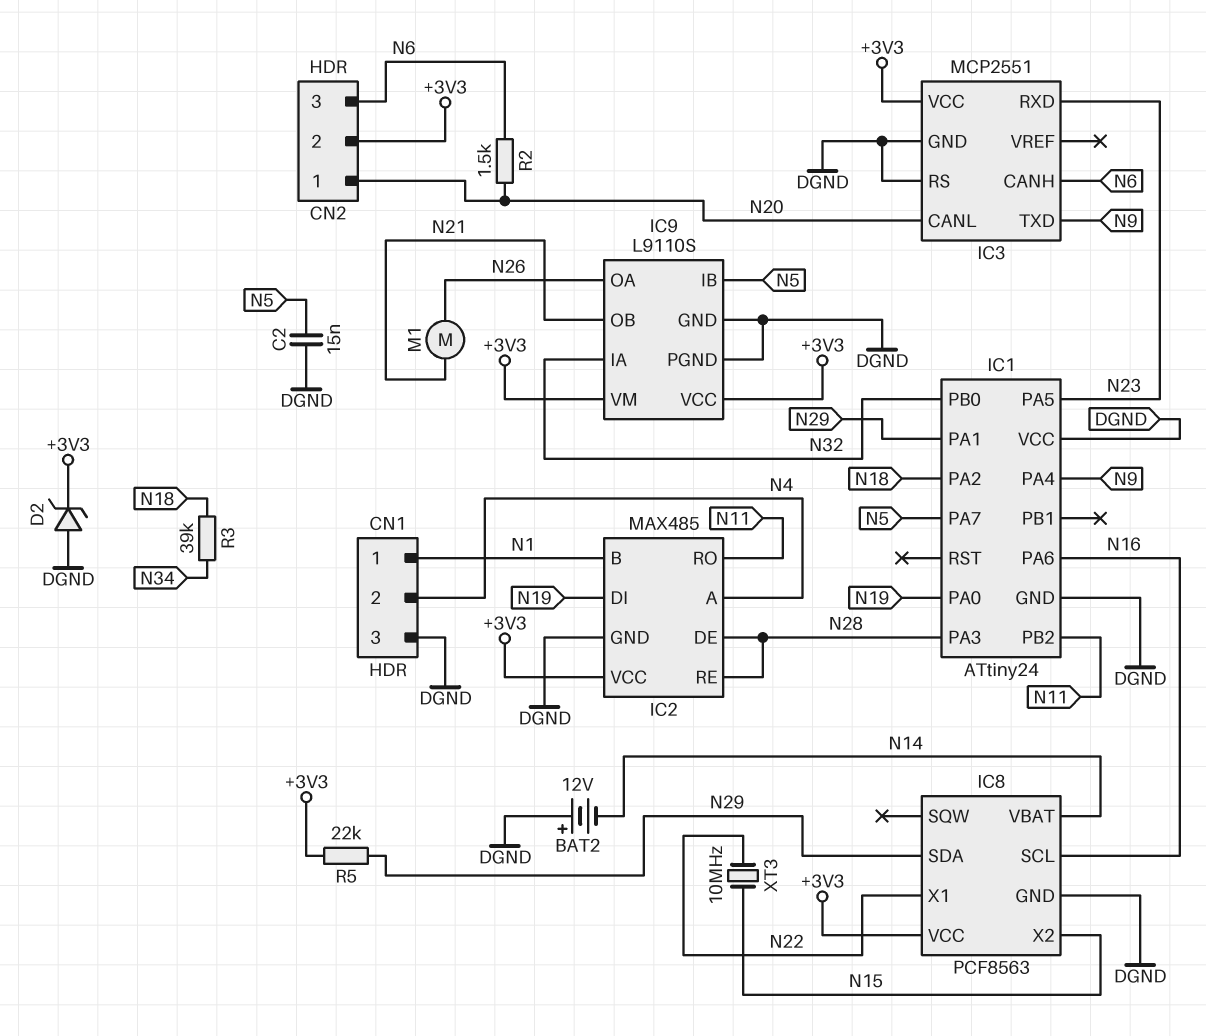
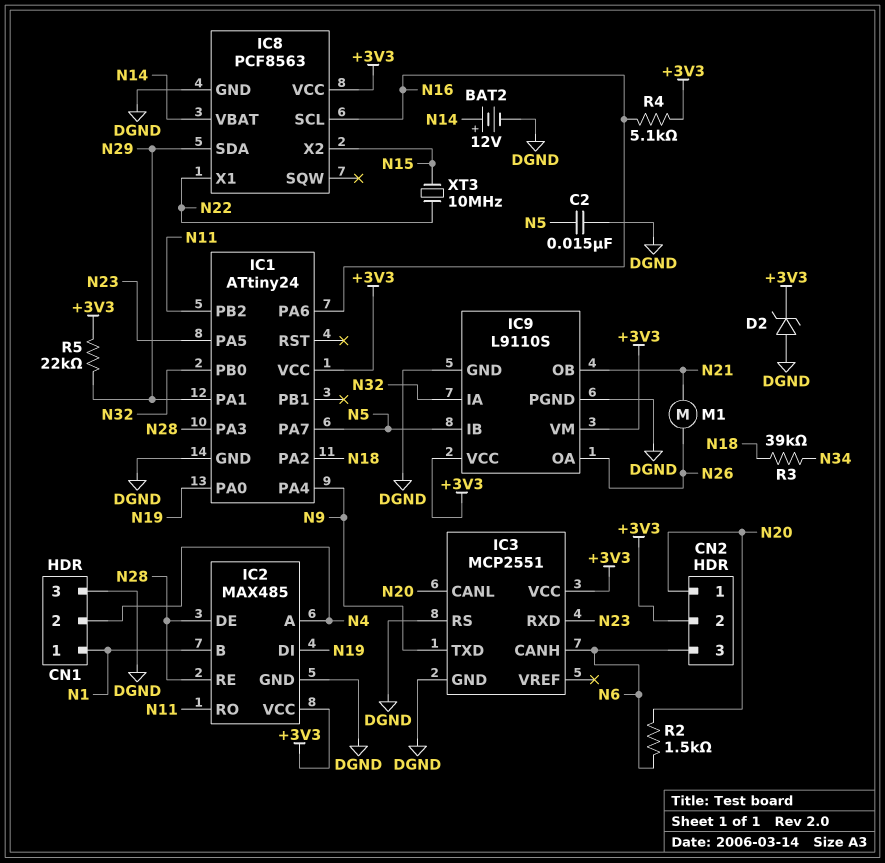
BAT2: 12V (plus DGND, minus N14) -> 12V (plus N14, minus DGND)
IC1 pin VCC: DGND -> +3V3
R4: none -> 5.1k (+3V3, N16)

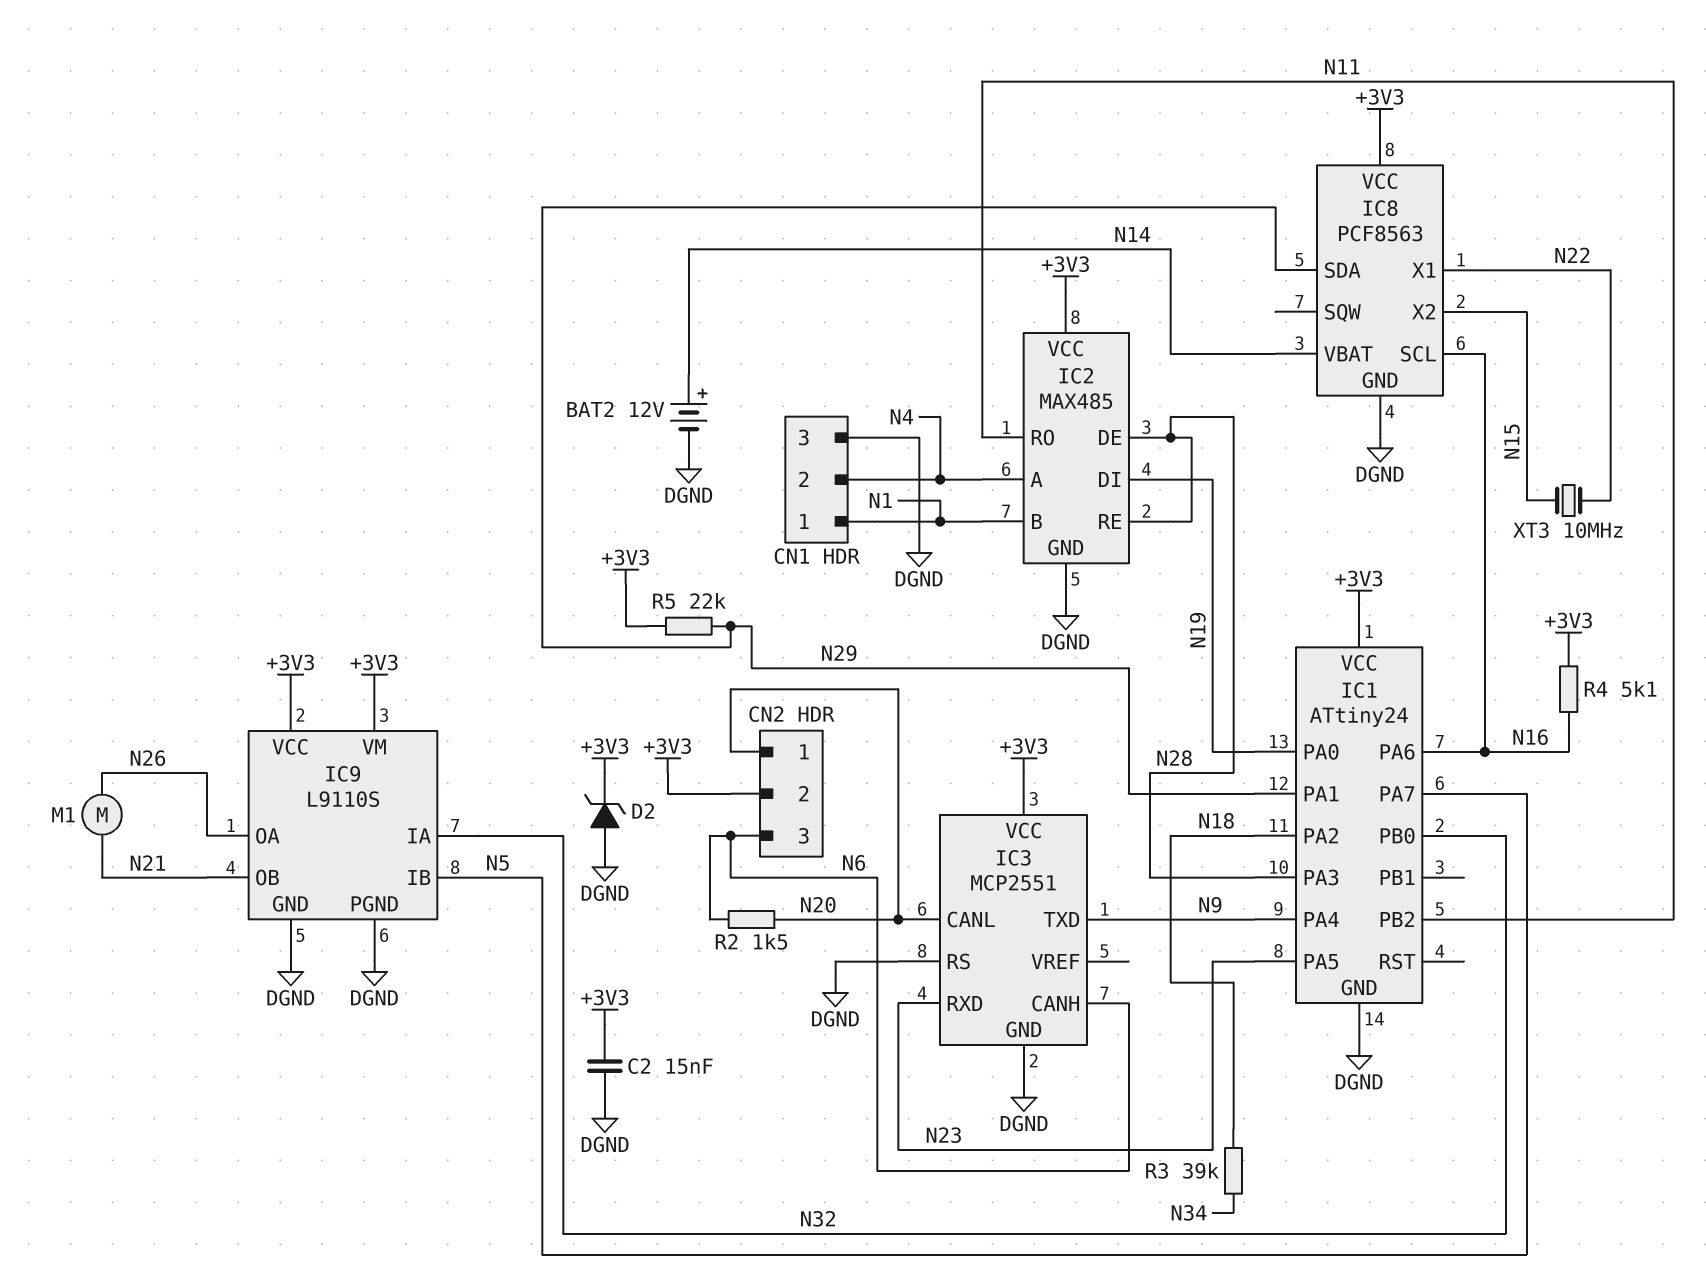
C2: 15nF (DGND, N5) -> 15nF (+3V3, DGND)

